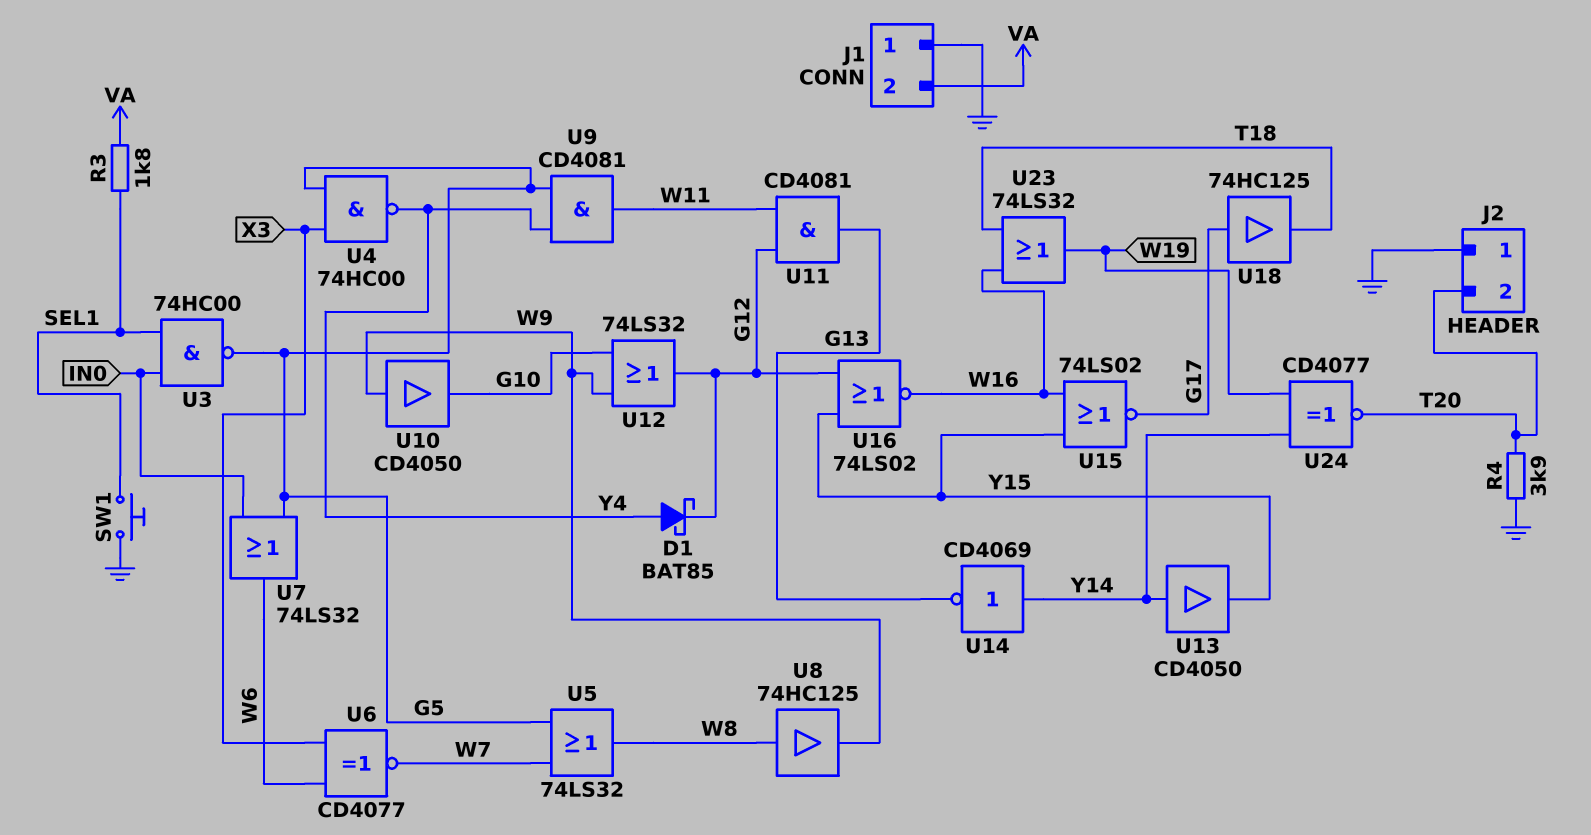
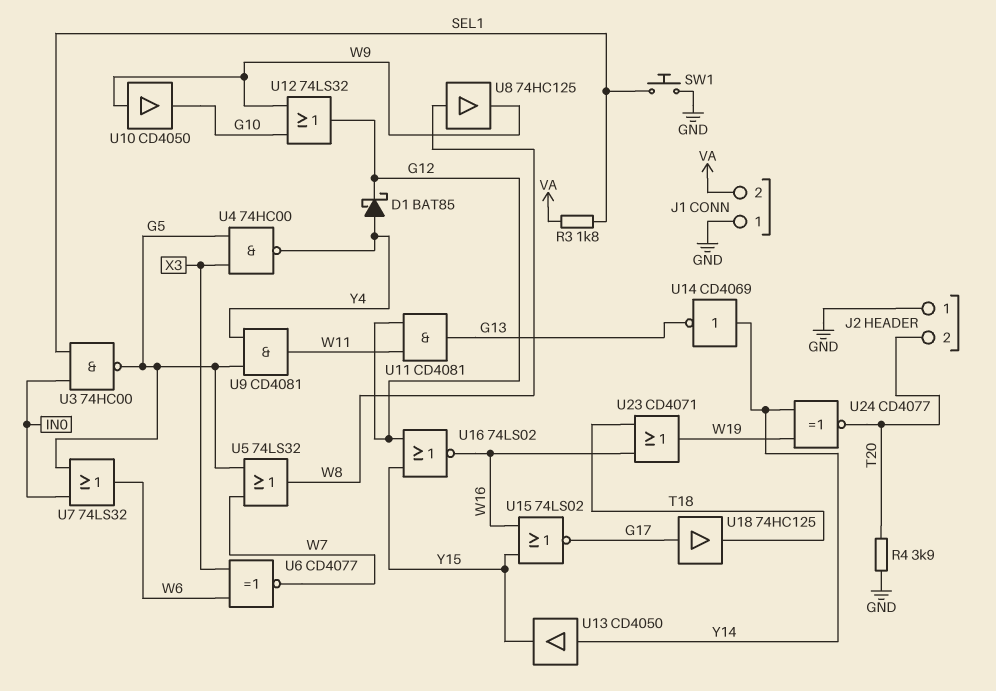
U23: OR 74LS32 (in T18, in W16, out W19) -> OR CD4071 (in T18, in W16, out W19)

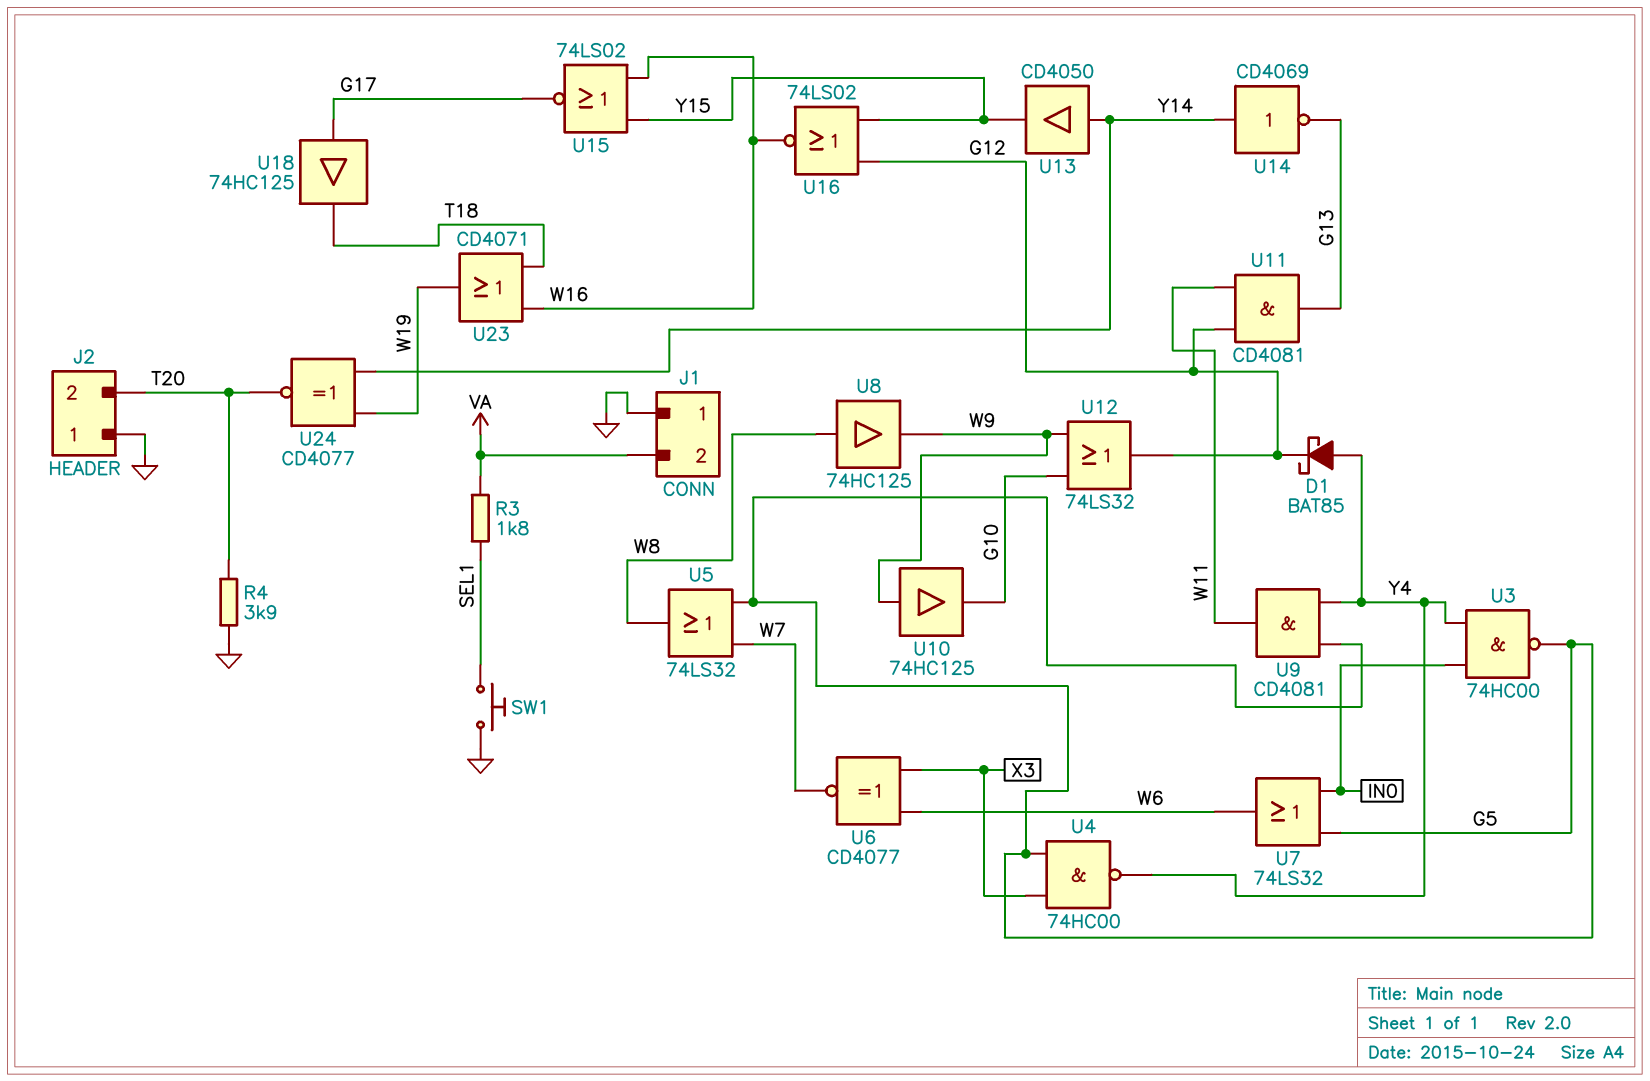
U3: NAND 74HC00 (in IN0, in SEL1, out G5) -> NAND 74HC00 (in IN0, in Y4, out G5)
U10: buffer CD4050 (in W9, out G10) -> buffer 74HC125 (in W9, out G10)

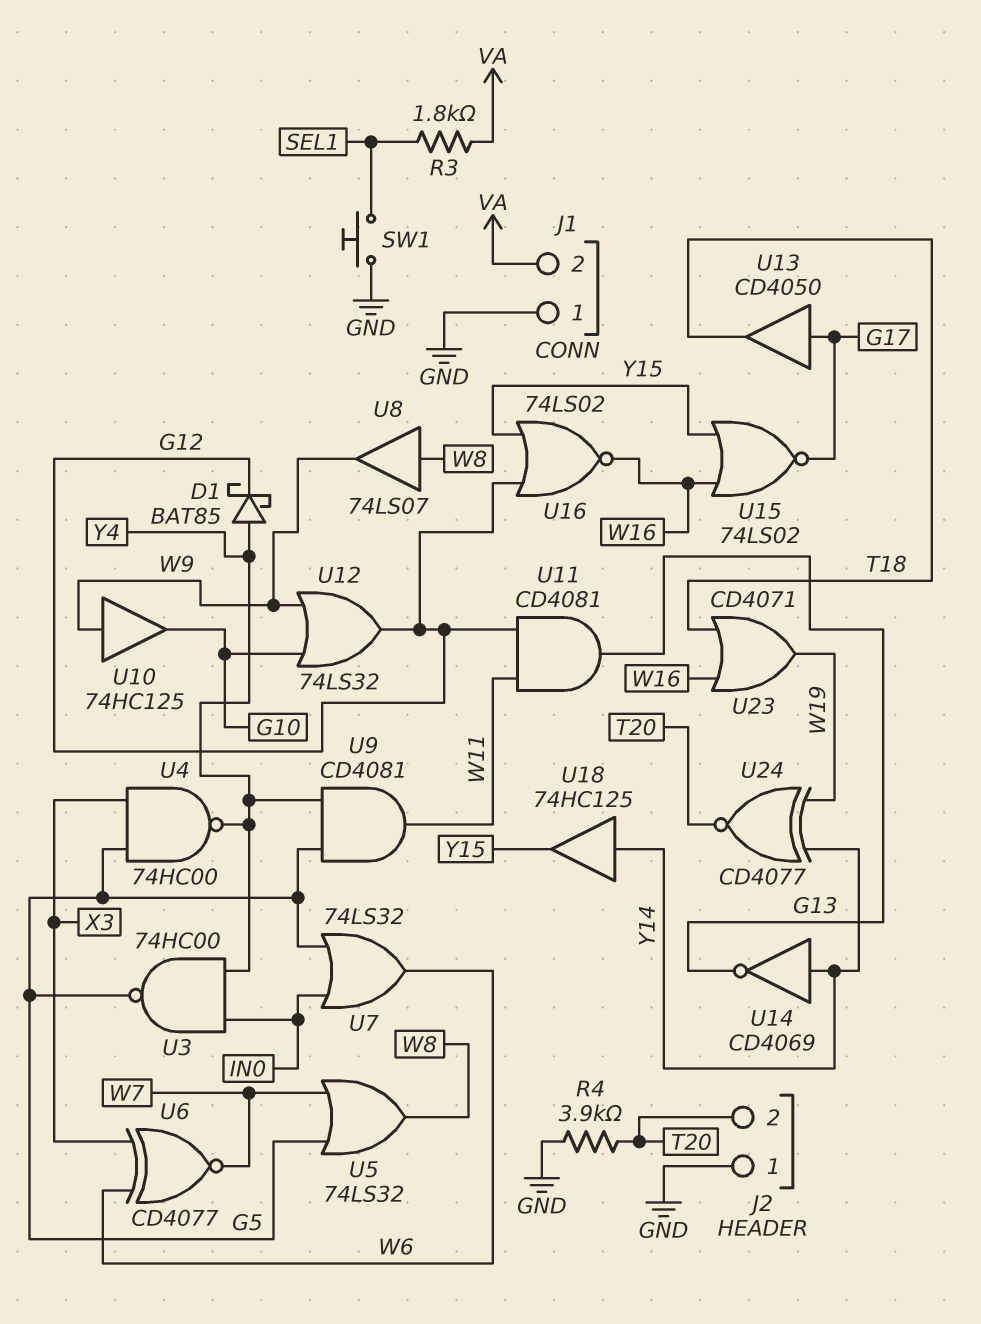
U8: buffer 74HC125 (in W8, out W9) -> buffer 74LS07 (in W8, out W9)
U13: buffer CD4050 (in Y14, out Y15) -> buffer CD4050 (in G17, out T18)
U18: buffer 74HC125 (in G17, out T18) -> buffer 74HC125 (in Y14, out Y15)

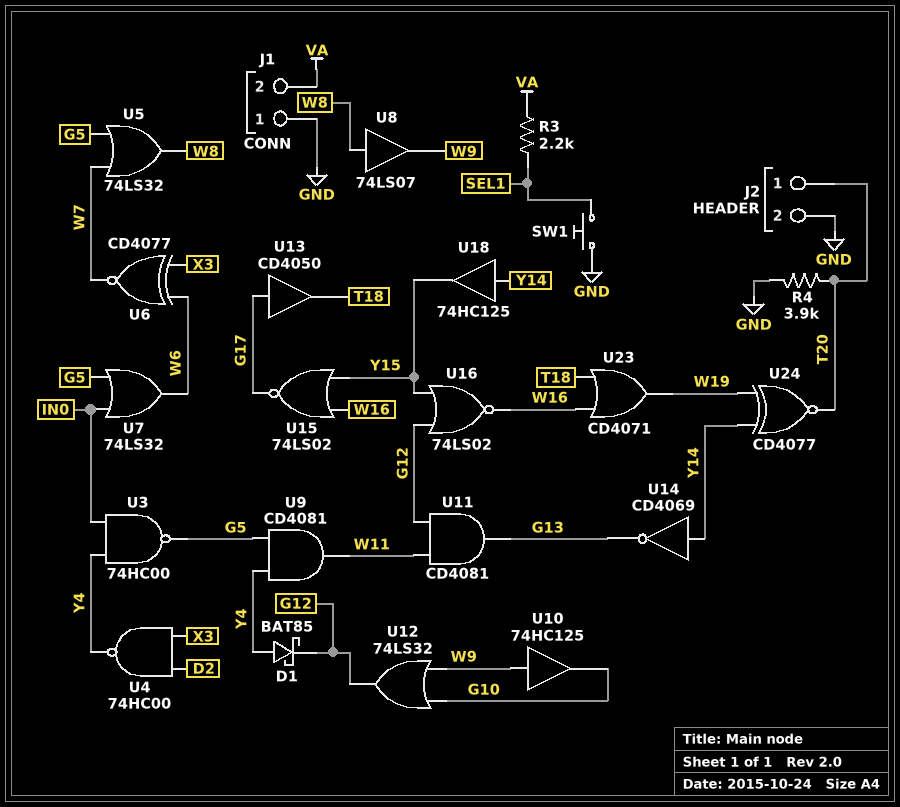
J2 pin 1: GND -> T20
J2 pin 2: T20 -> GND
R3: 1.8k (SEL1, VA) -> 2.2k (SEL1, VA)
U4: NAND 74HC00 (in G5, in X3, out Y4) -> NAND 74HC00 (in D2, in X3, out Y4)

